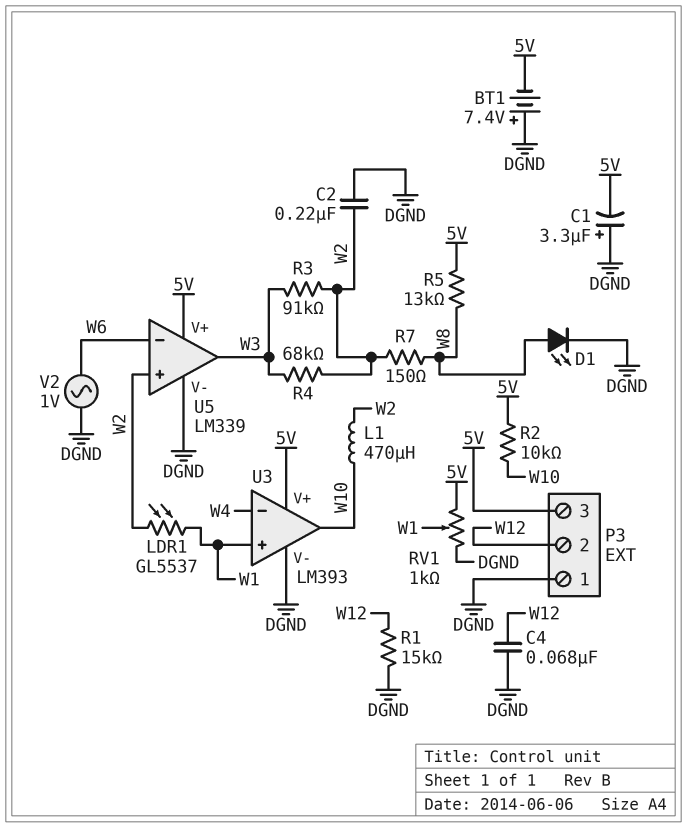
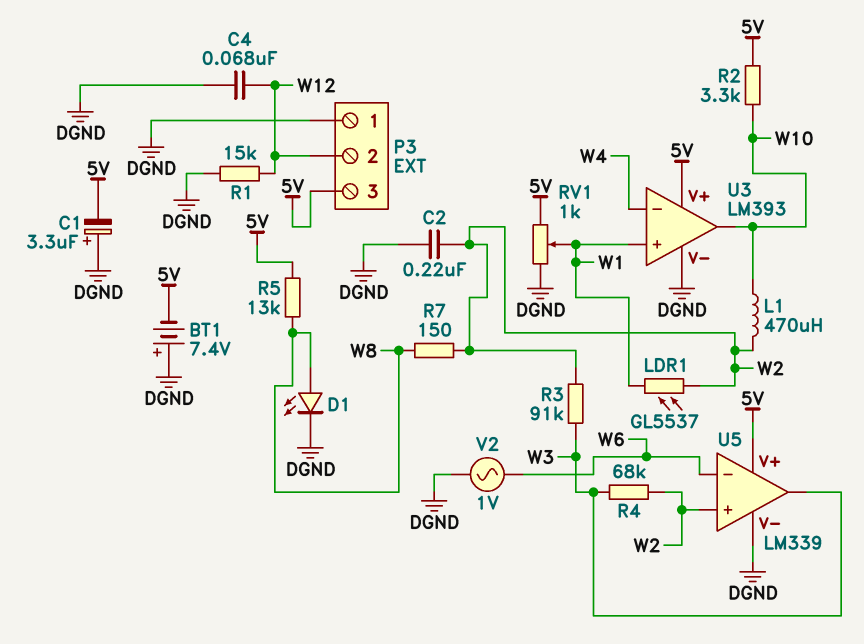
R2: 10k (5V, W10) -> 3.3k (5V, W10)

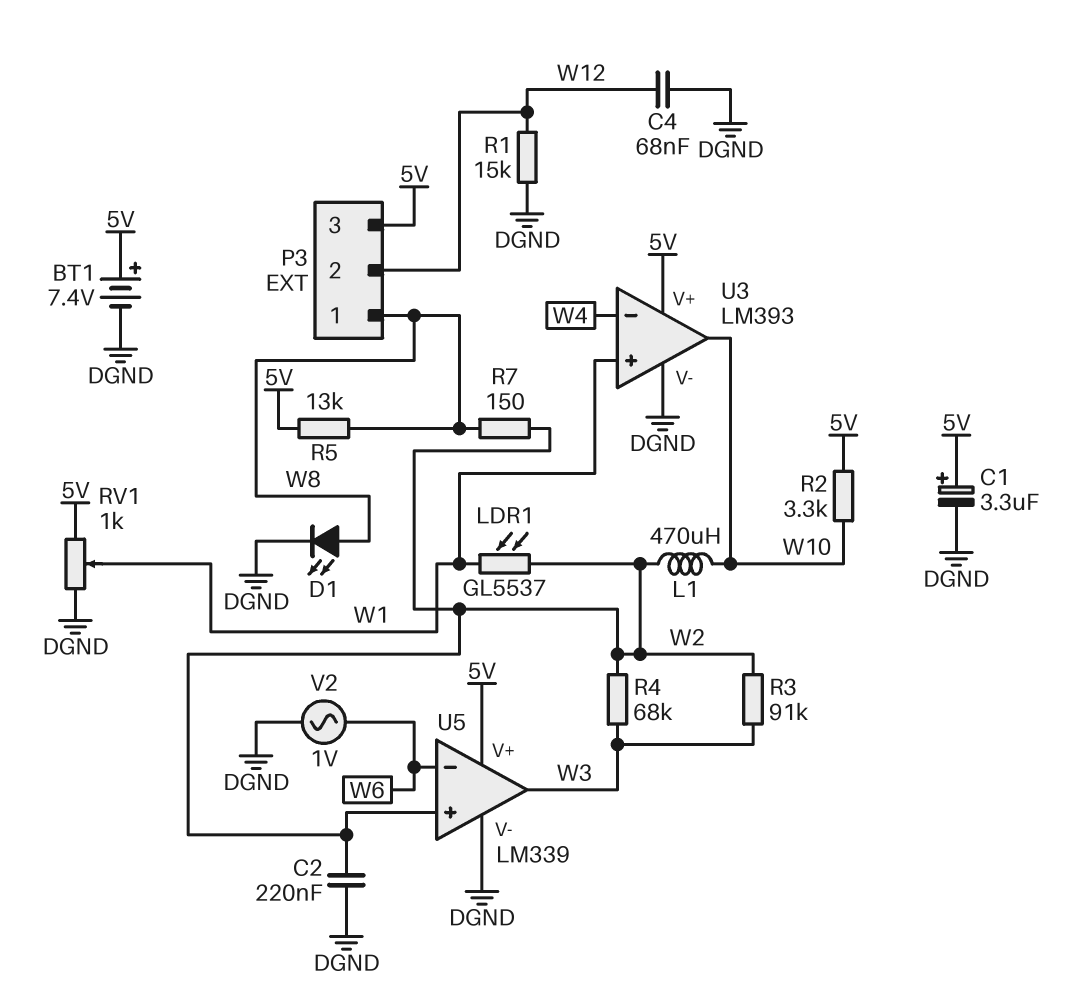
BT1: 7.4V (plus DGND, minus 5V) -> 7.4V (plus 5V, minus DGND)
C1: 3.3uF (plus DGND, minus 5V) -> 3.3uF (plus 5V, minus DGND)
P3 pin 1: DGND -> W8

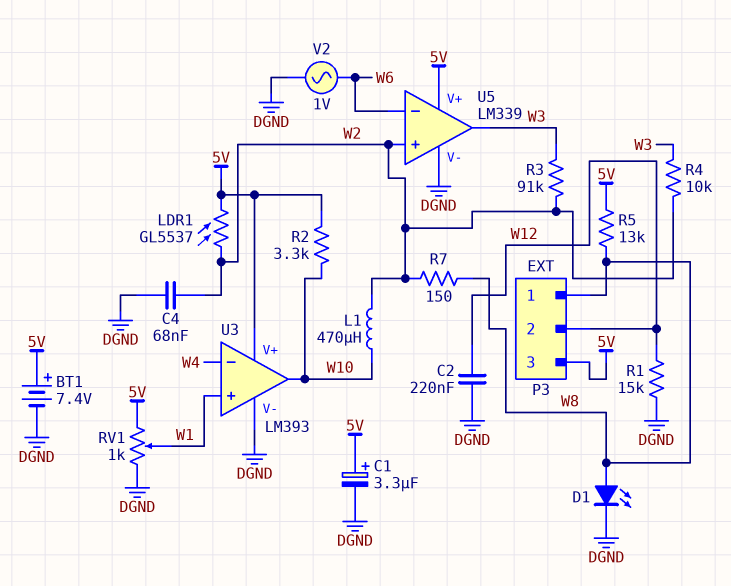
C2: 220nF (DGND, W2) -> 220nF (DGND, W12)
C4: 68nF (DGND, W12) -> 68nF (DGND, W2)
LDR1: GL5537 (W1, W2) -> GL5537 (5V, W2)
R4: 68k (W2, W3) -> 10k (W2, W3)

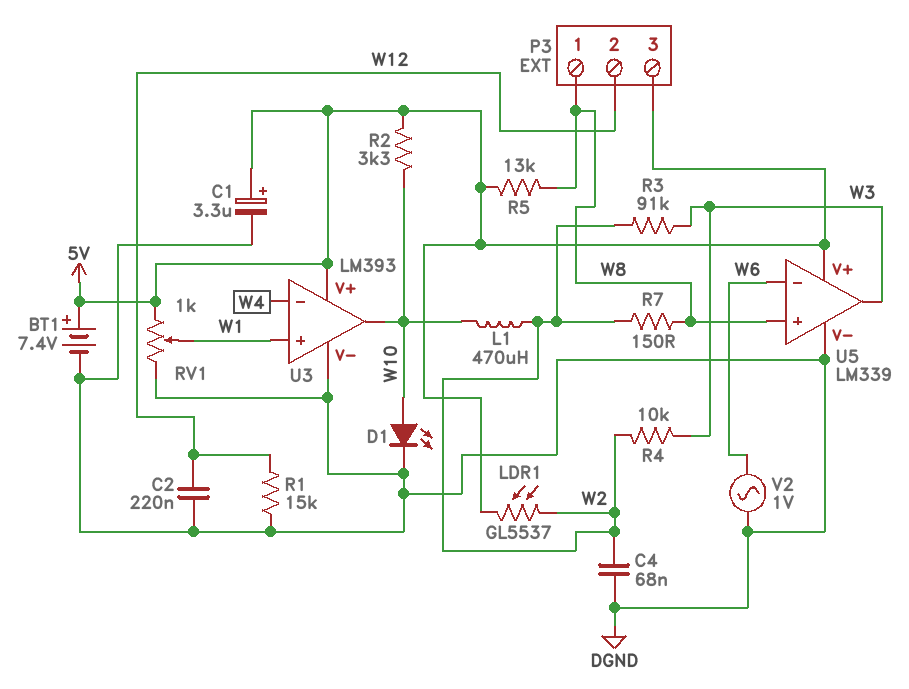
D1: LED (A W8, K DGND) -> LED (A W10, K DGND)
U5 pin in+: W2 -> W8

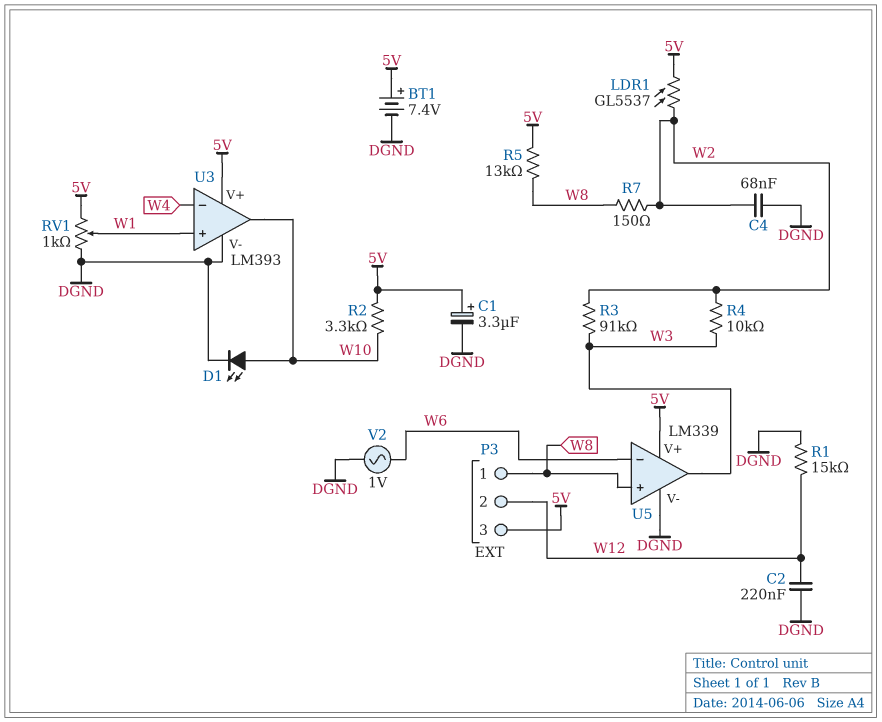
L1: 470uH (W2, W10) -> none

